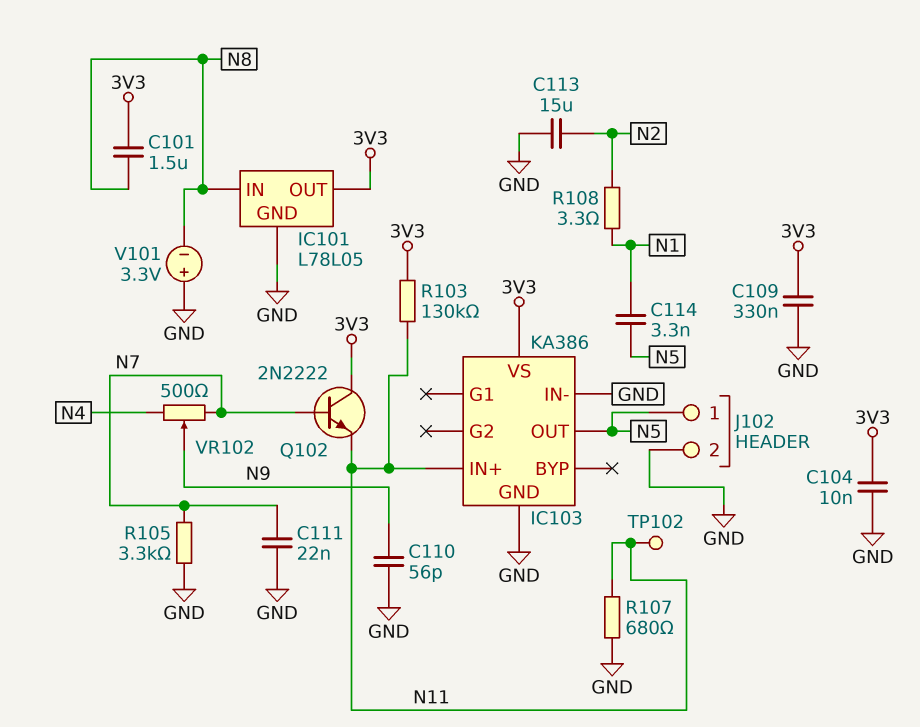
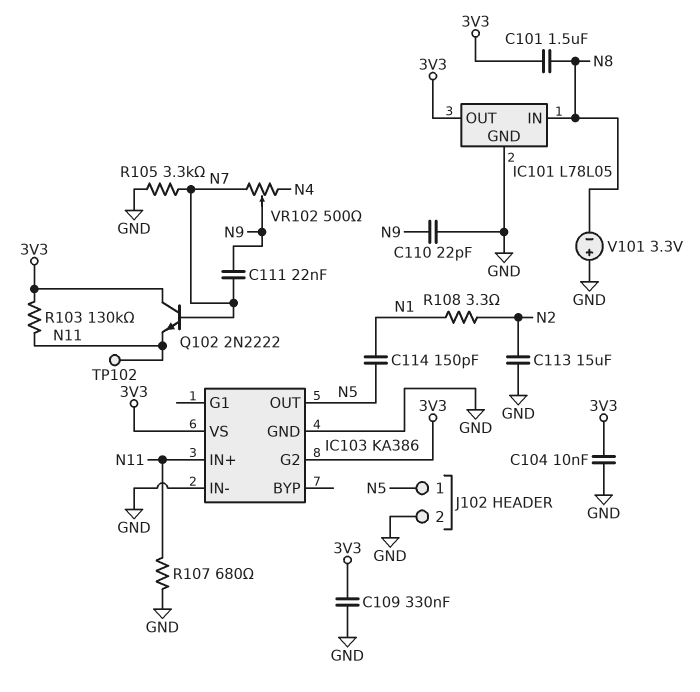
C110: 56pF (GND, N9) -> 22pF (GND, N9)
C111: 22nF (GND, N7) -> 22nF (N7, N9)
C114: 3.3nF (N1, N5) -> 150pF (N1, N5)
IC103 pin G2: none -> 3V3

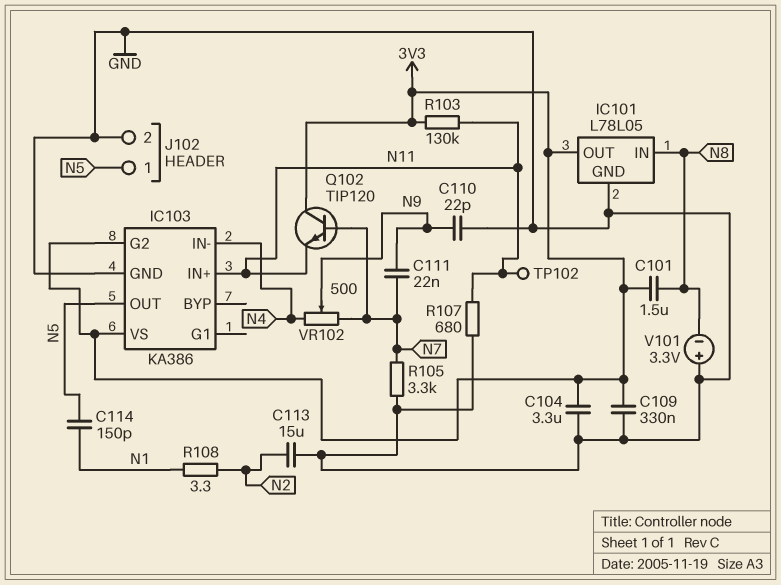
C104: 10nF (3V3, GND) -> 3.3uF (3V3, GND)
IC103 pin IN-: GND -> N4
Q102: NPN 2N2222 (B N7, C 3V3, E N11) -> NPN TIP120 (B N7, C 3V3, E N11)

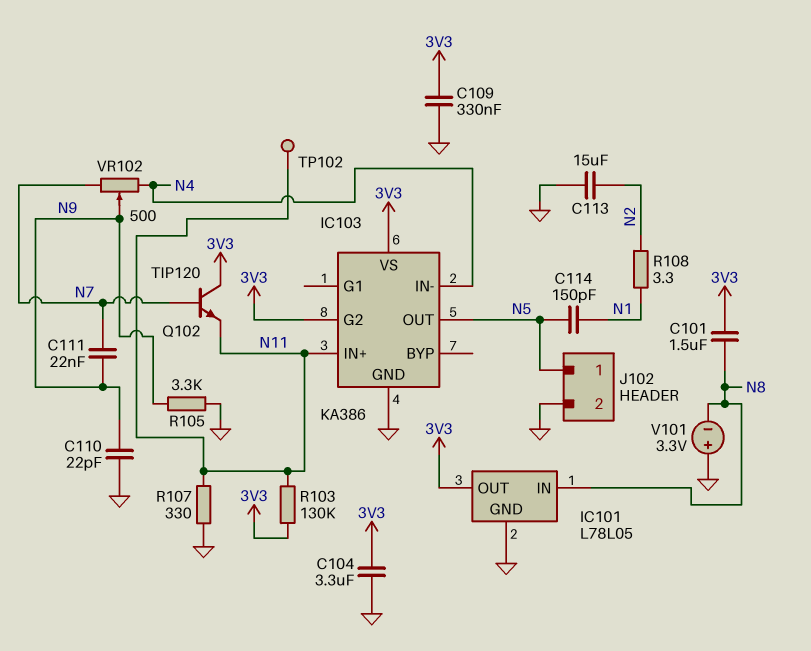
R105: 3.3k (GND, N7) -> 3.3k (GND, N9)
R107: 680 (GND, N11) -> 330 (GND, N11)

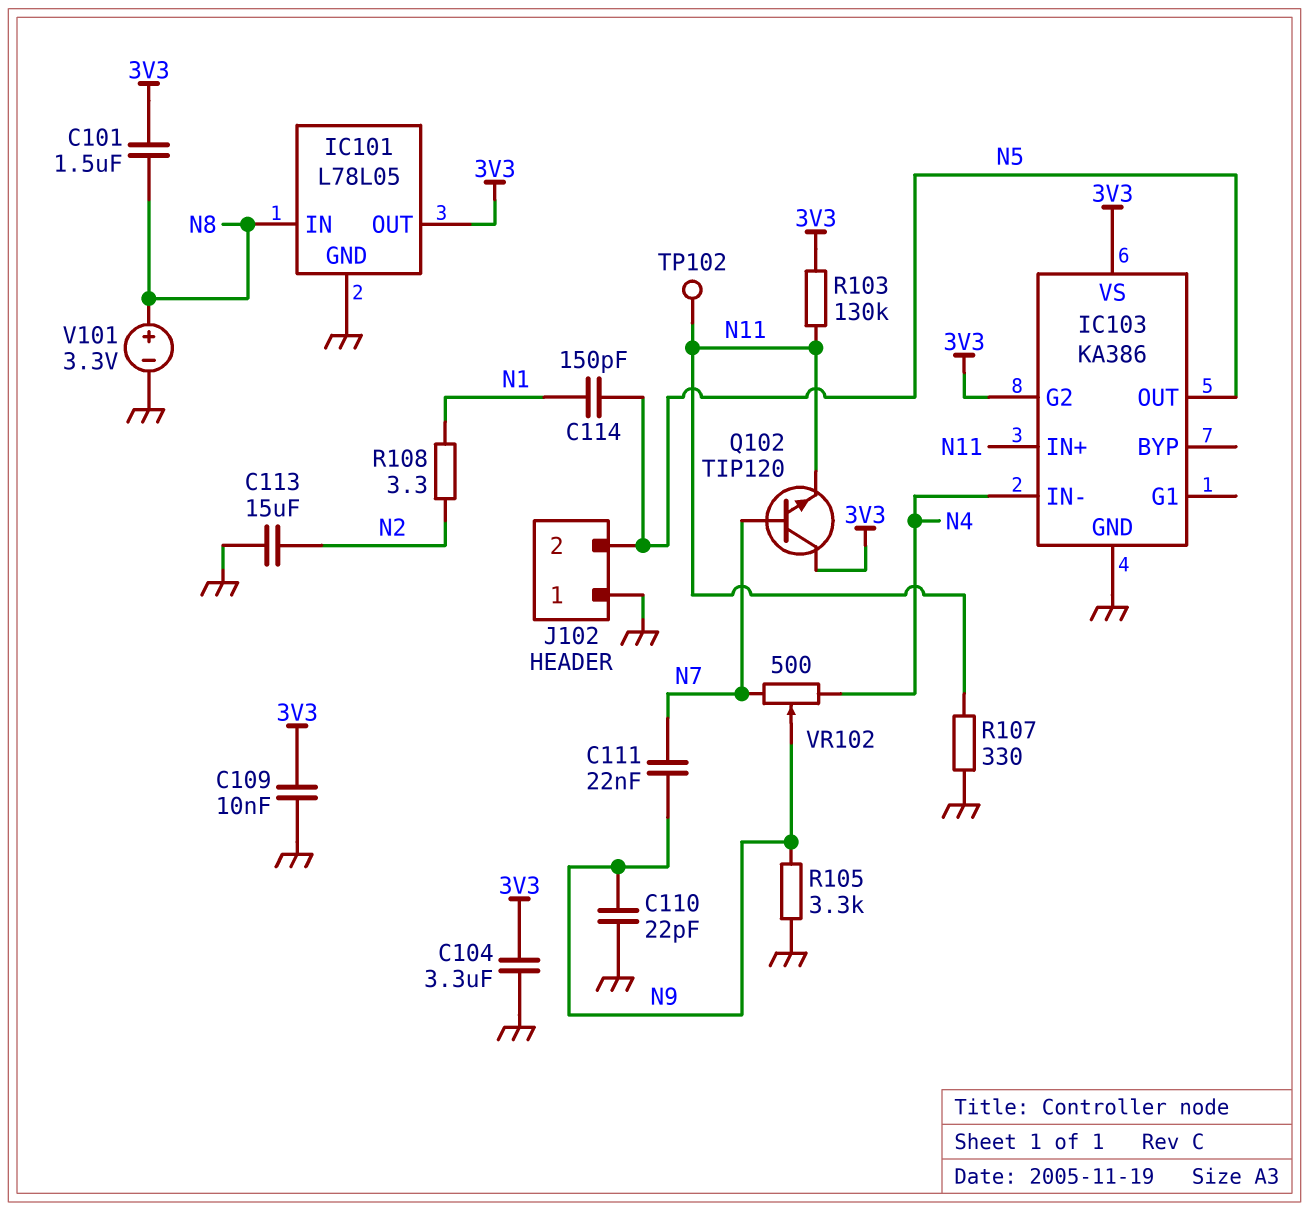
C109: 330nF (3V3, GND) -> 10nF (3V3, GND)
J102 pin 1: N5 -> GND
J102 pin 2: GND -> N5
V101: 3.3V (plus GND, minus N8) -> 3.3V (plus N8, minus GND)

